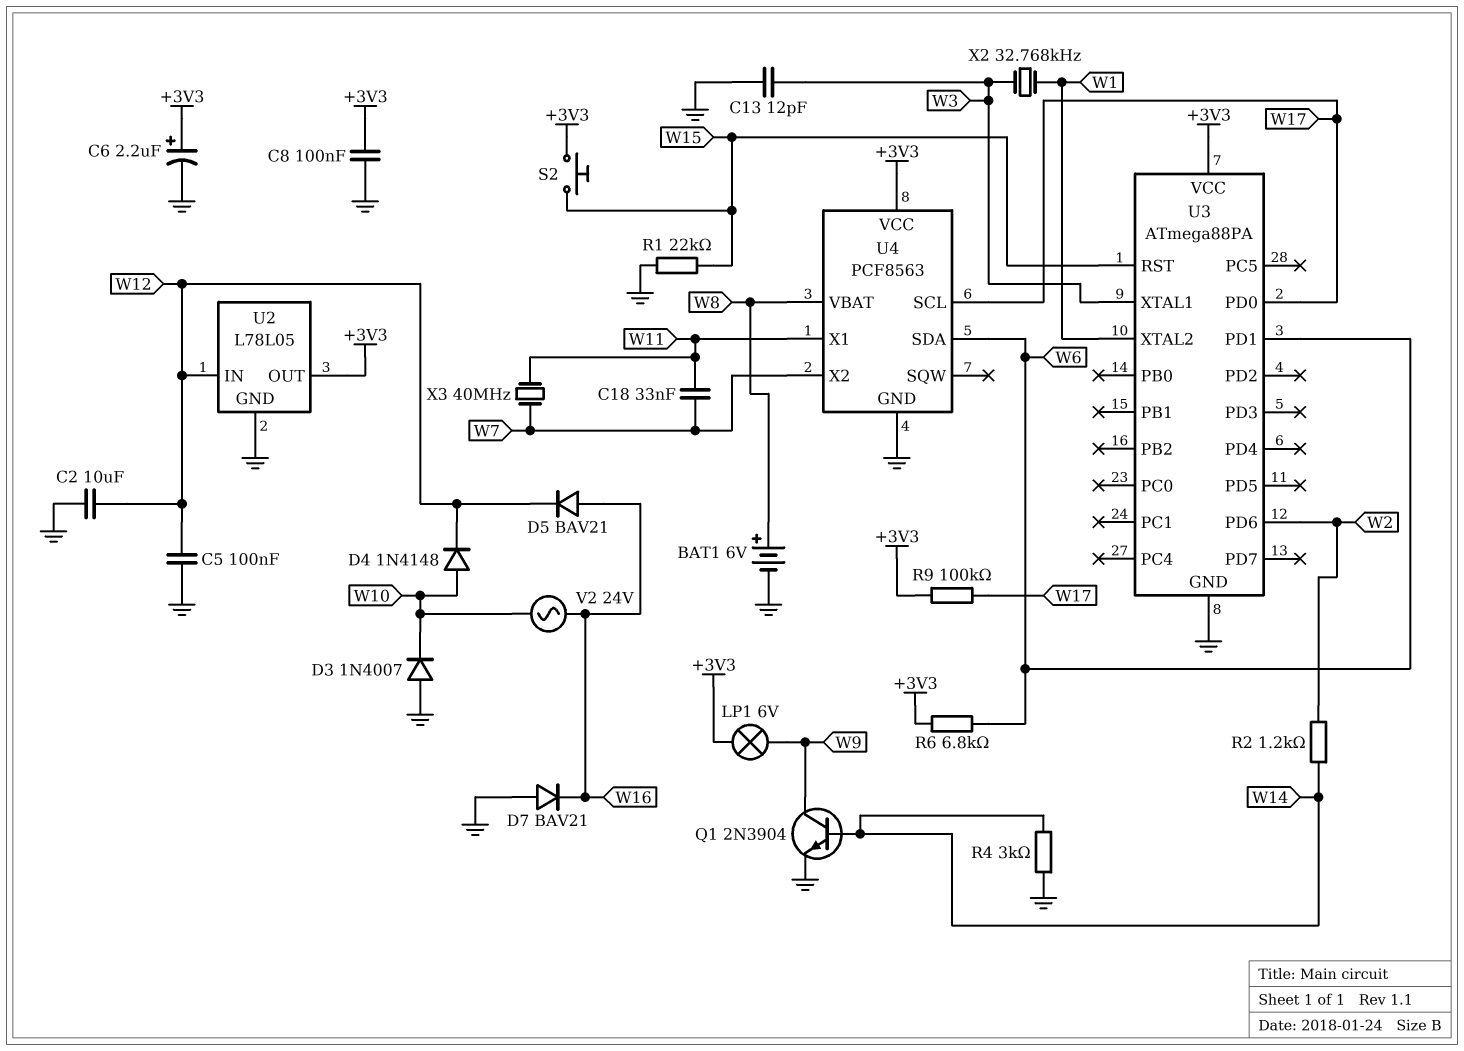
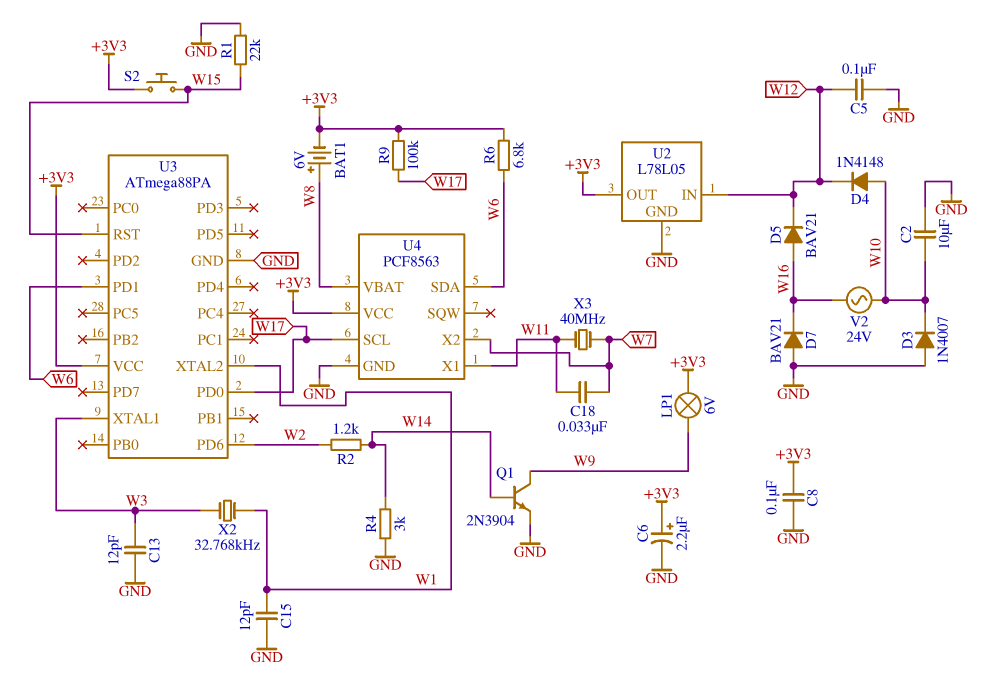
BAT1: 6V (plus W8, minus GND) -> 6V (plus W8, minus +3V3)
C2: 10uF (GND, W12) -> 10uF (GND, W10)
C15: none -> 12pF (GND, W1)

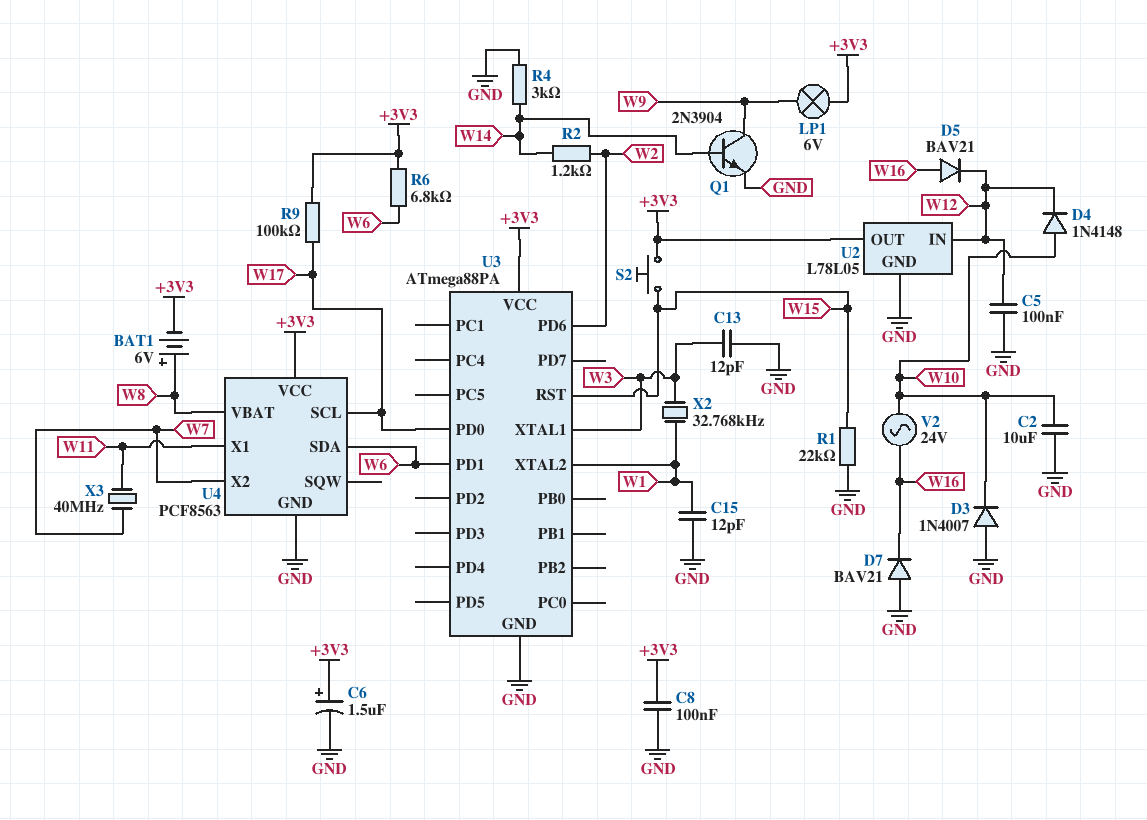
C6: 2.2uF (plus +3V3, minus GND) -> 1.5uF (plus +3V3, minus GND)
C18: 33nF (W7, W11) -> none

